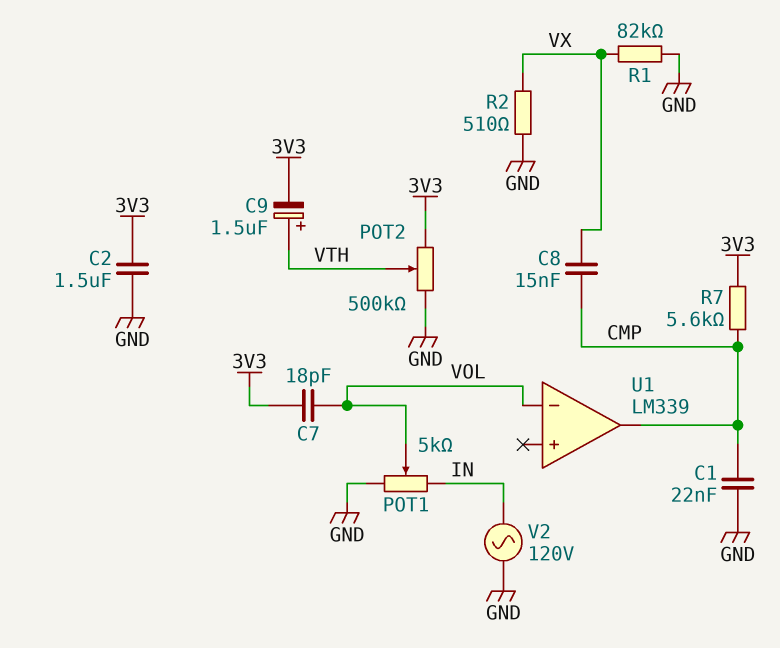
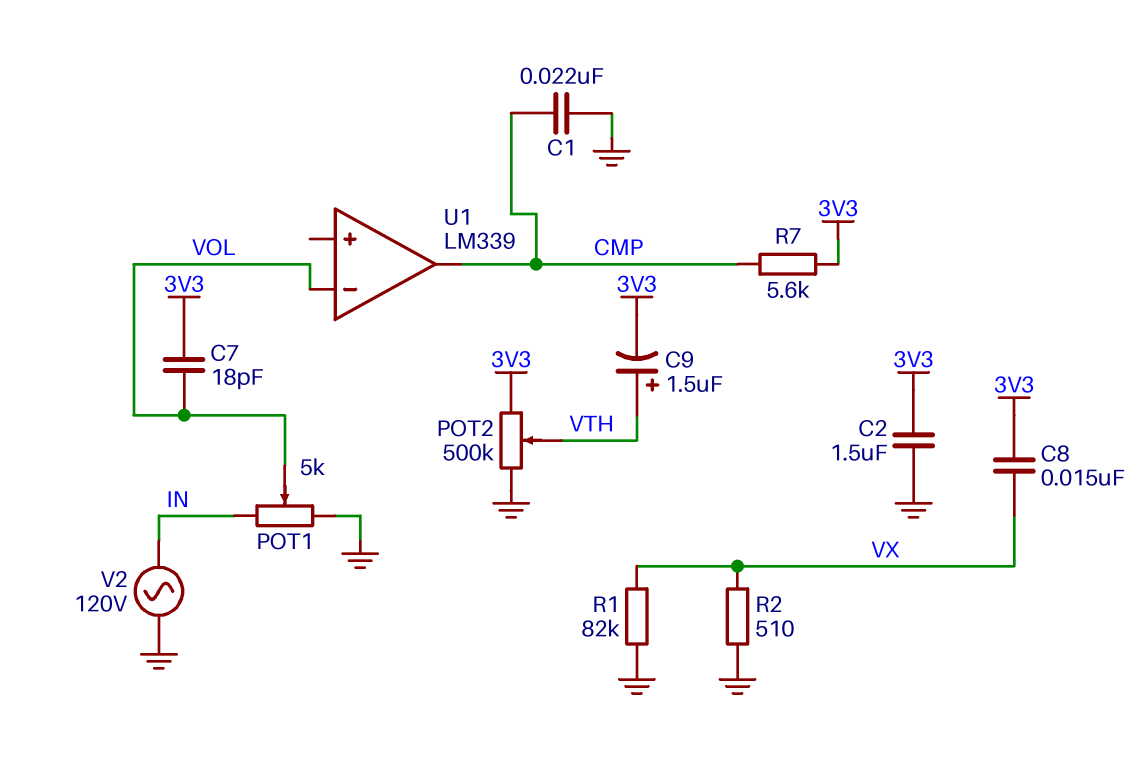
C8: 15nF (CMP, VX) -> 15nF (3V3, VX)

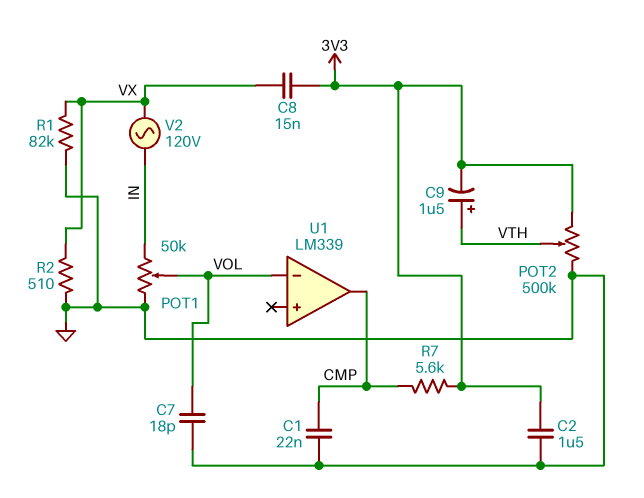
C7: 18pF (3V3, VOL) -> 18pF (GND, VOL)
POT1: 5k (GND, IN, wiper VOL) -> 50k (GND, IN, wiper VOL)
V2: AC 120V (GND, IN) -> AC 120V (IN, VX)

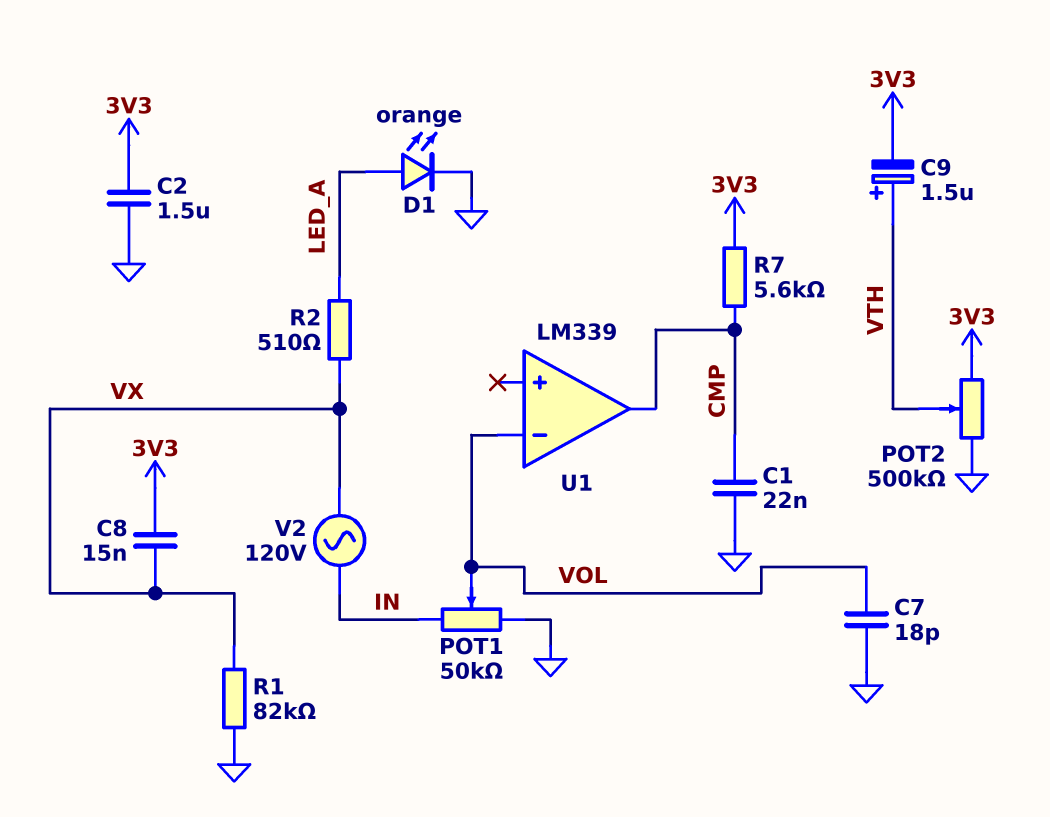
D1: none -> LED orange (A LED_A, K GND)
R2: 510 (GND, VX) -> 510 (LED_A, VX)

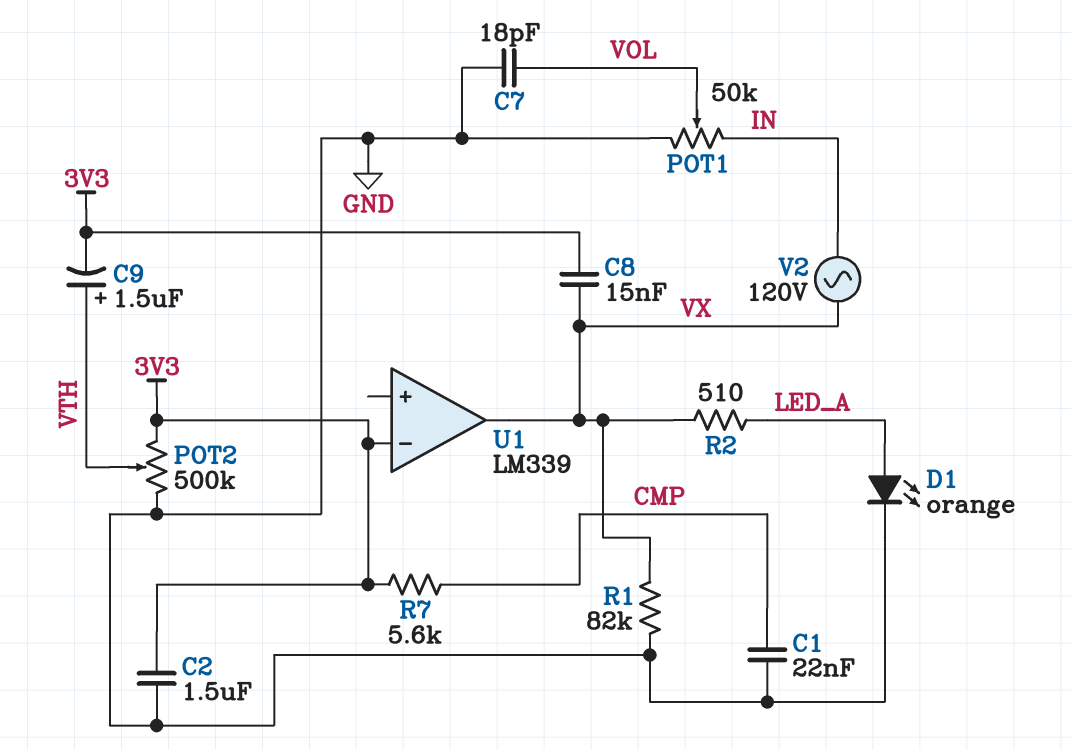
U1 pin in-: VOL -> 3V3
U1 pin out: CMP -> VX

